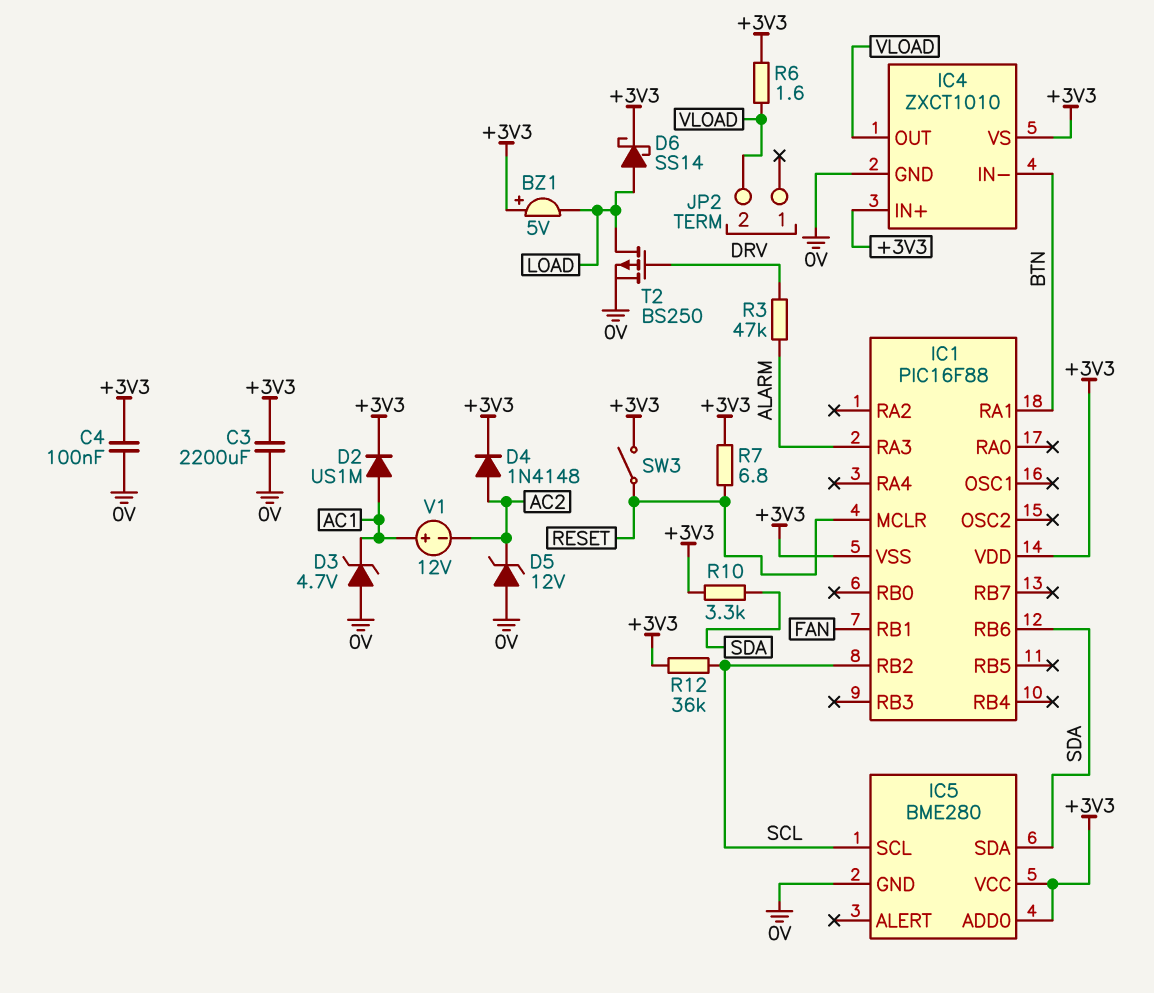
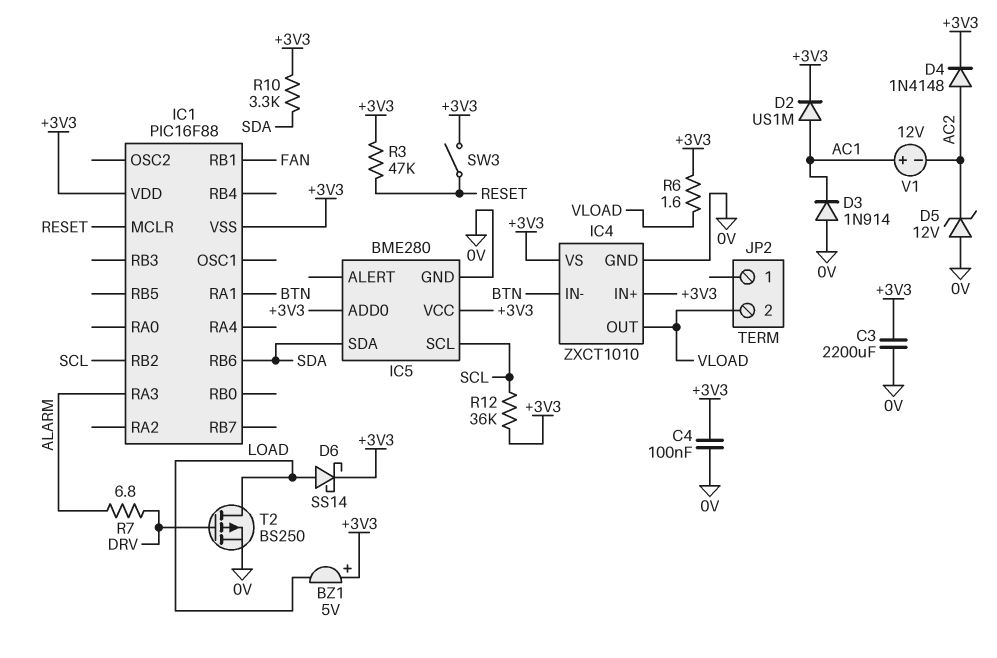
D3: zener 4.7V (A 0V, K AC1) -> diode 1N914 (A 0V, K AC1)
R3: 47k (ALARM, DRV) -> 47k (+3V3, RESET)
R7: 6.8 (+3V3, RESET) -> 6.8 (ALARM, DRV)

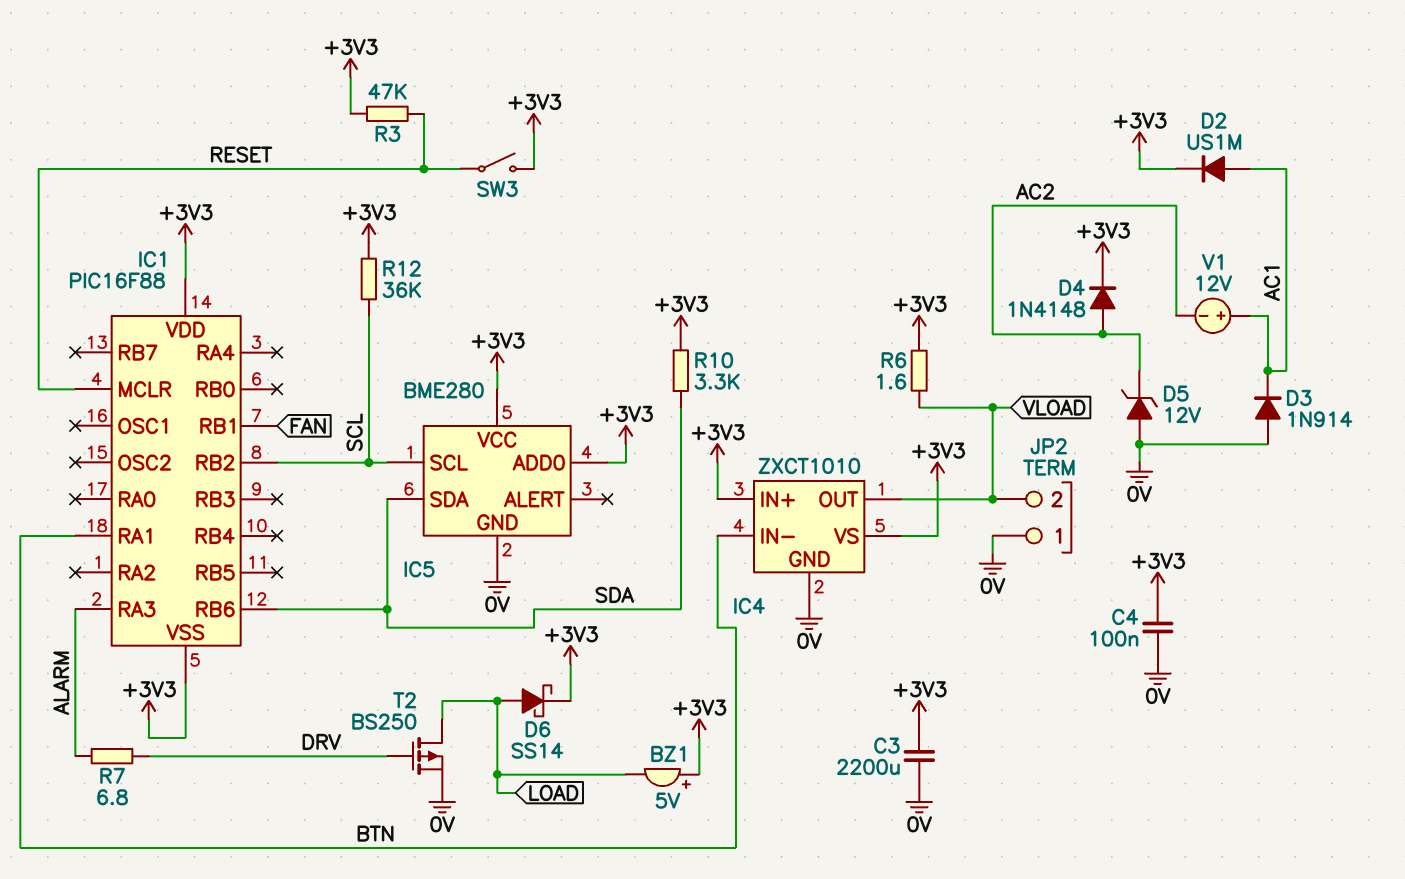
JP2 pin 1: none -> 0V

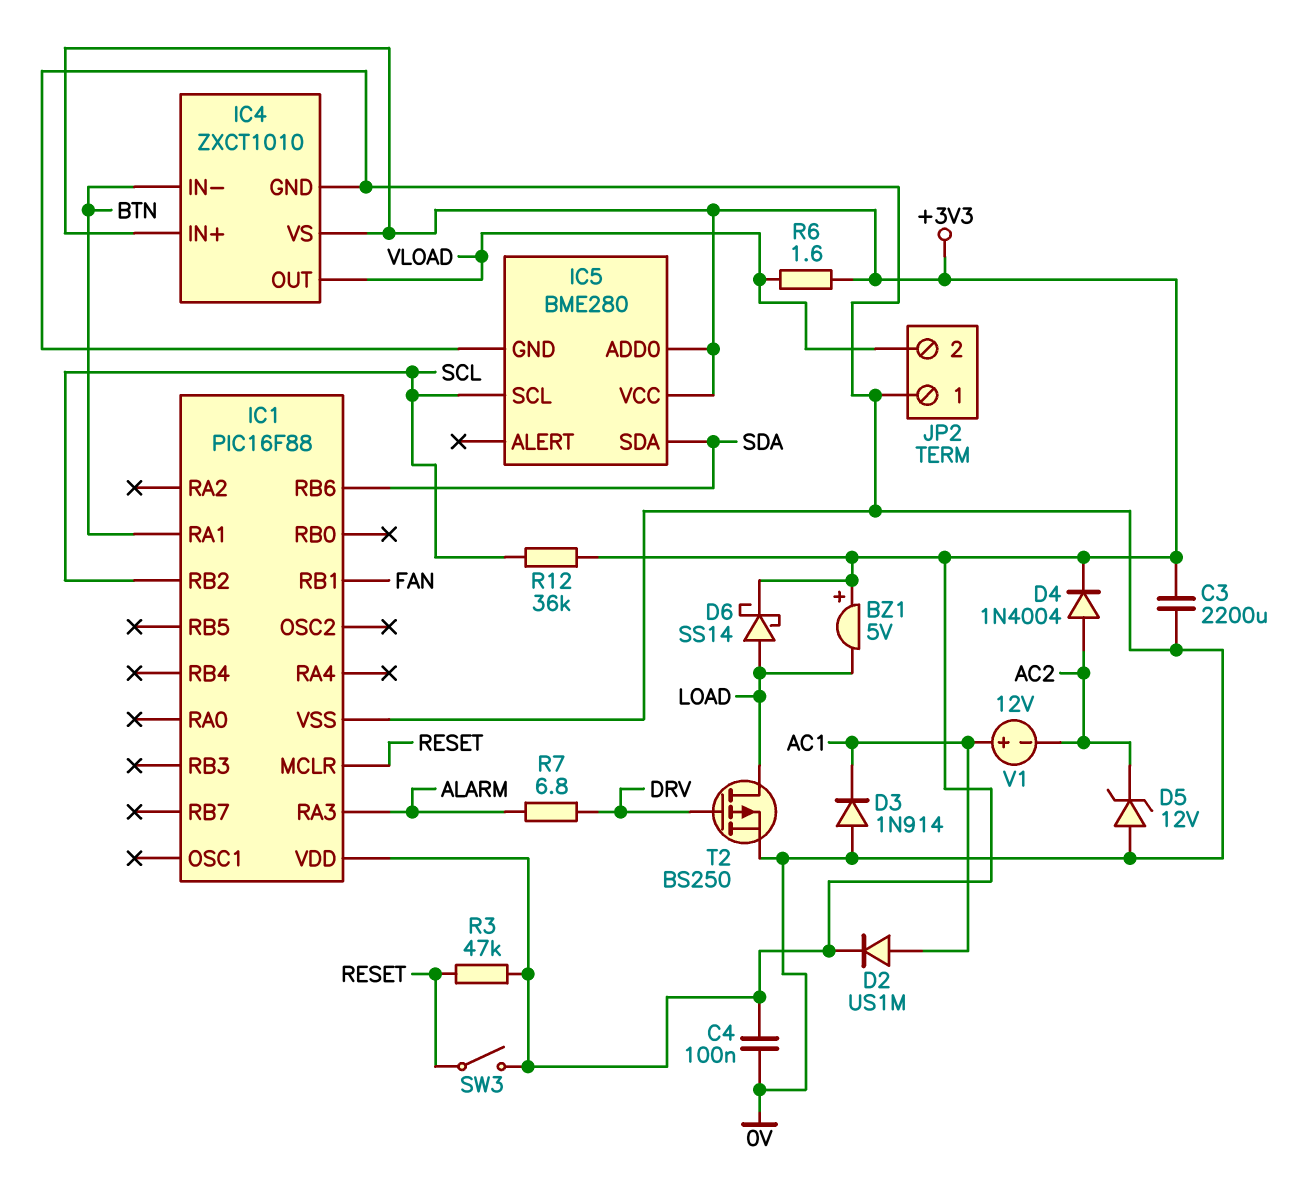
D4: diode 1N4148 (A AC2, K +3V3) -> diode 1N4004 (A AC2, K +3V3)
IC1 pin VSS: +3V3 -> 0V
R10: 3.3k (+3V3, SDA) -> none

